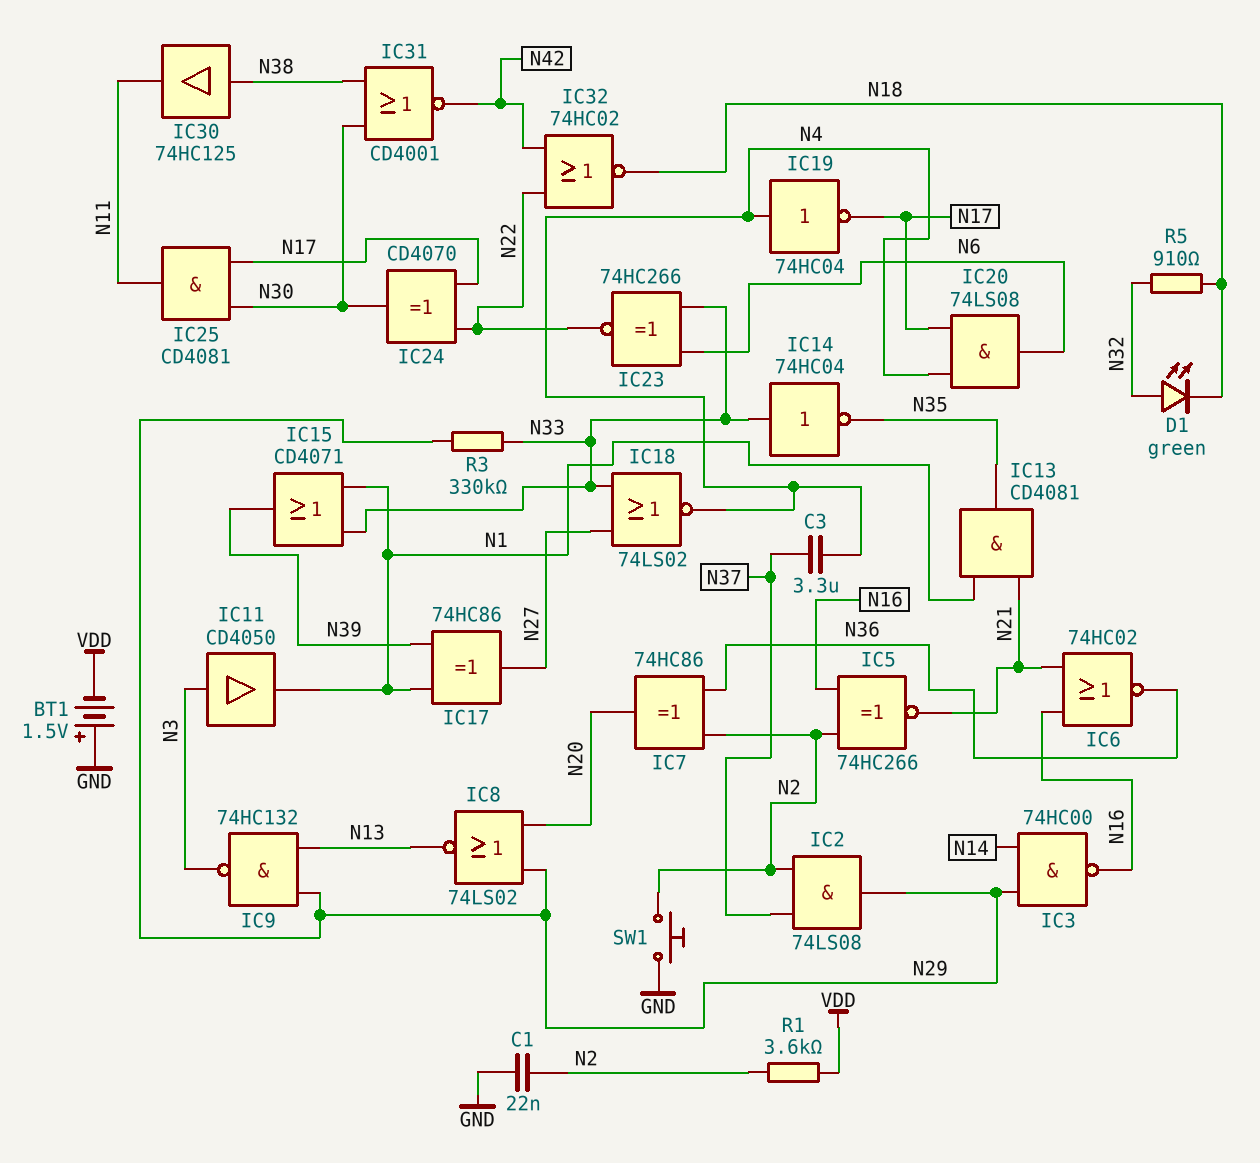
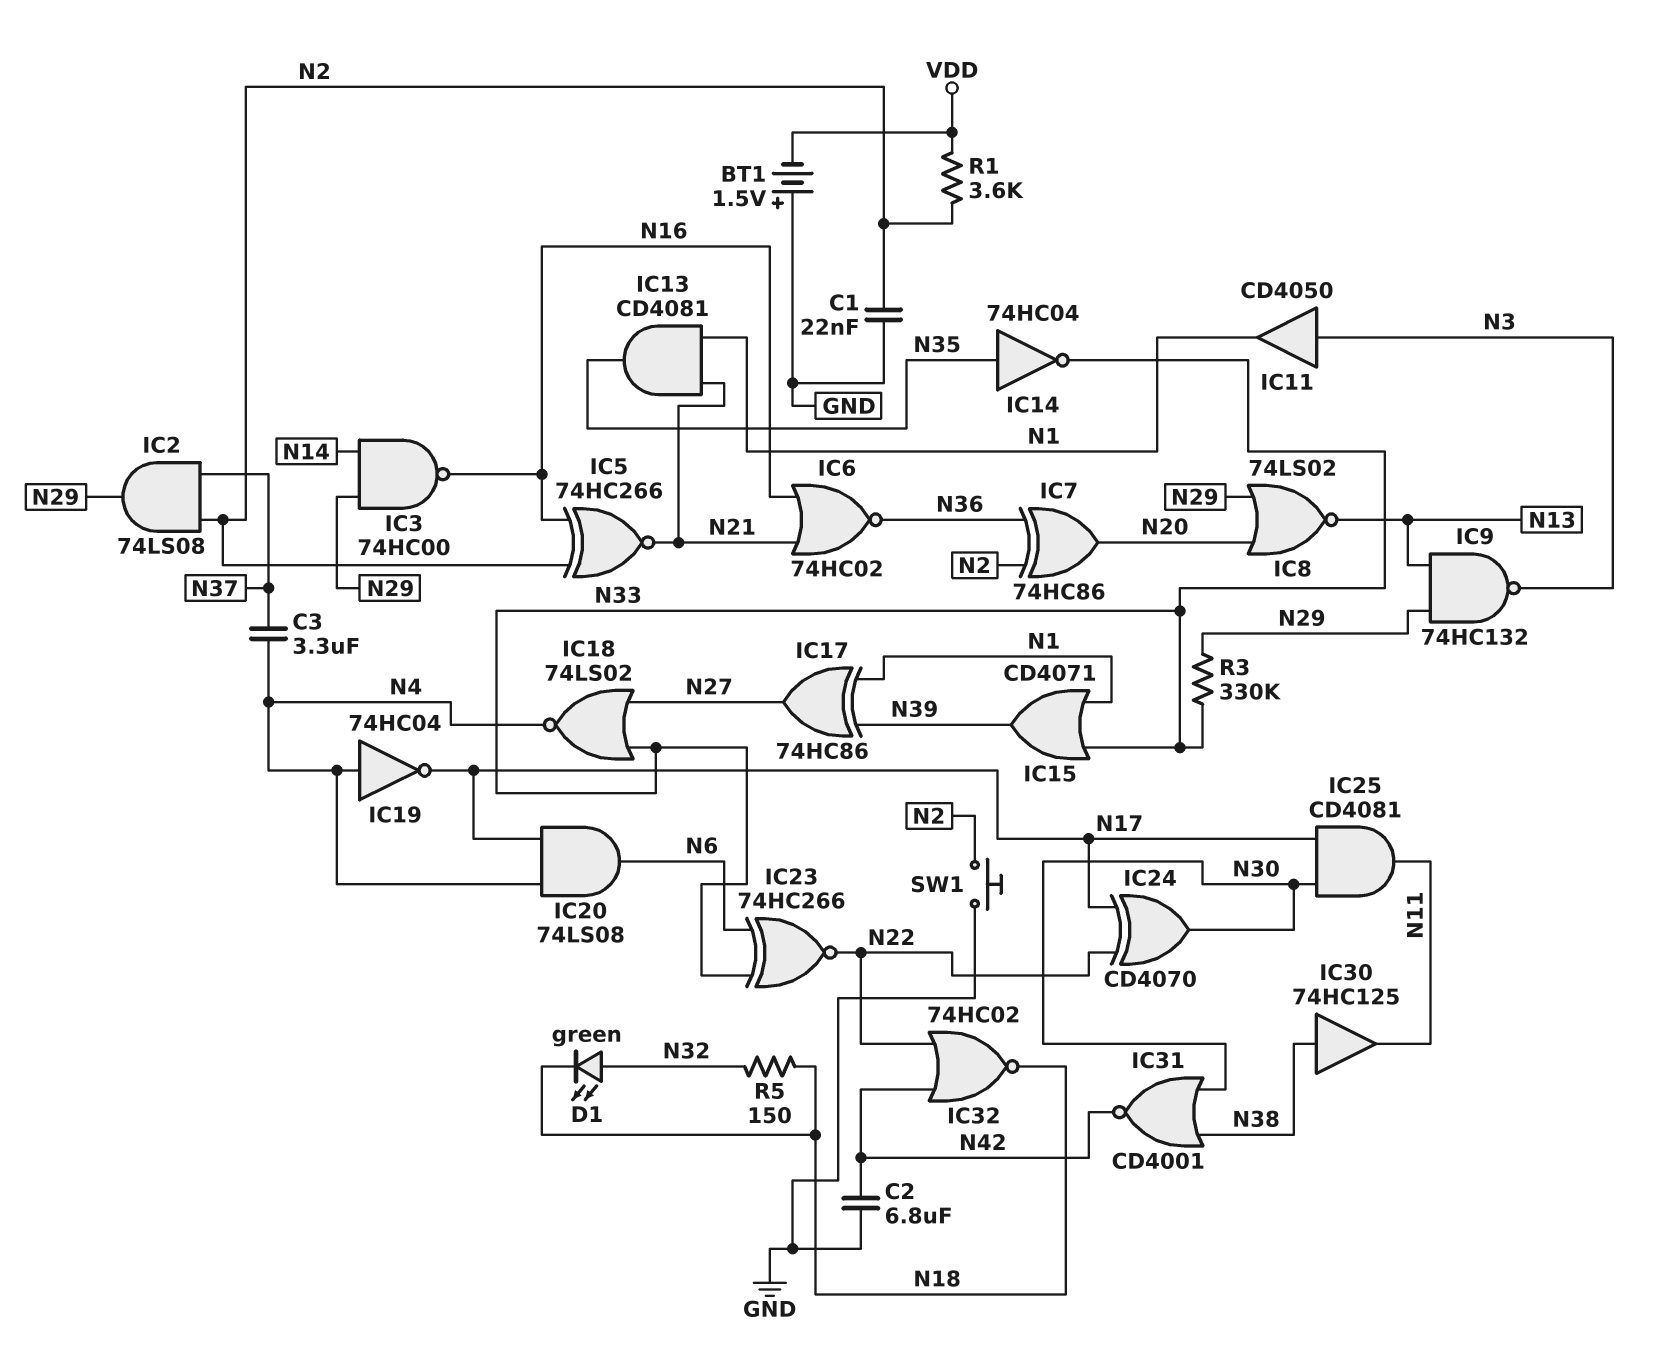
C2: none -> 6.8uF (GND, N42)
IC14: NOT 74HC04 (in N33, out N35) -> NOT 74HC04 (in N35, out N33)
R5: 910 (N18, N32) -> 150 (N18, N32)

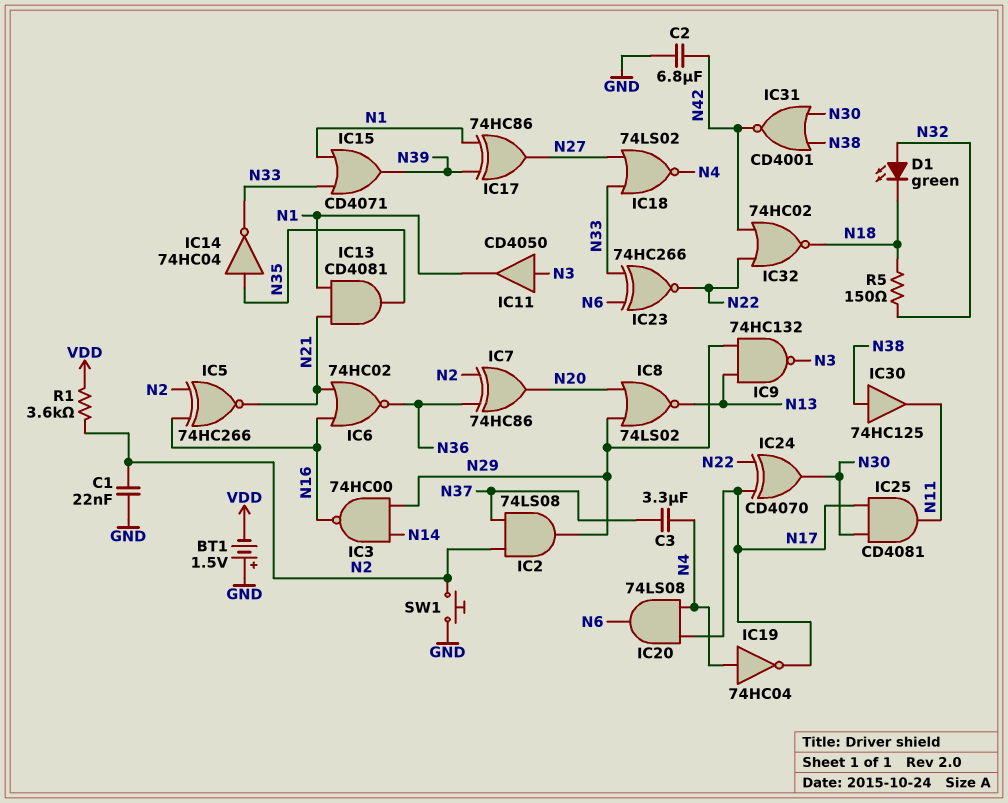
R3: 330k (N29, N33) -> none

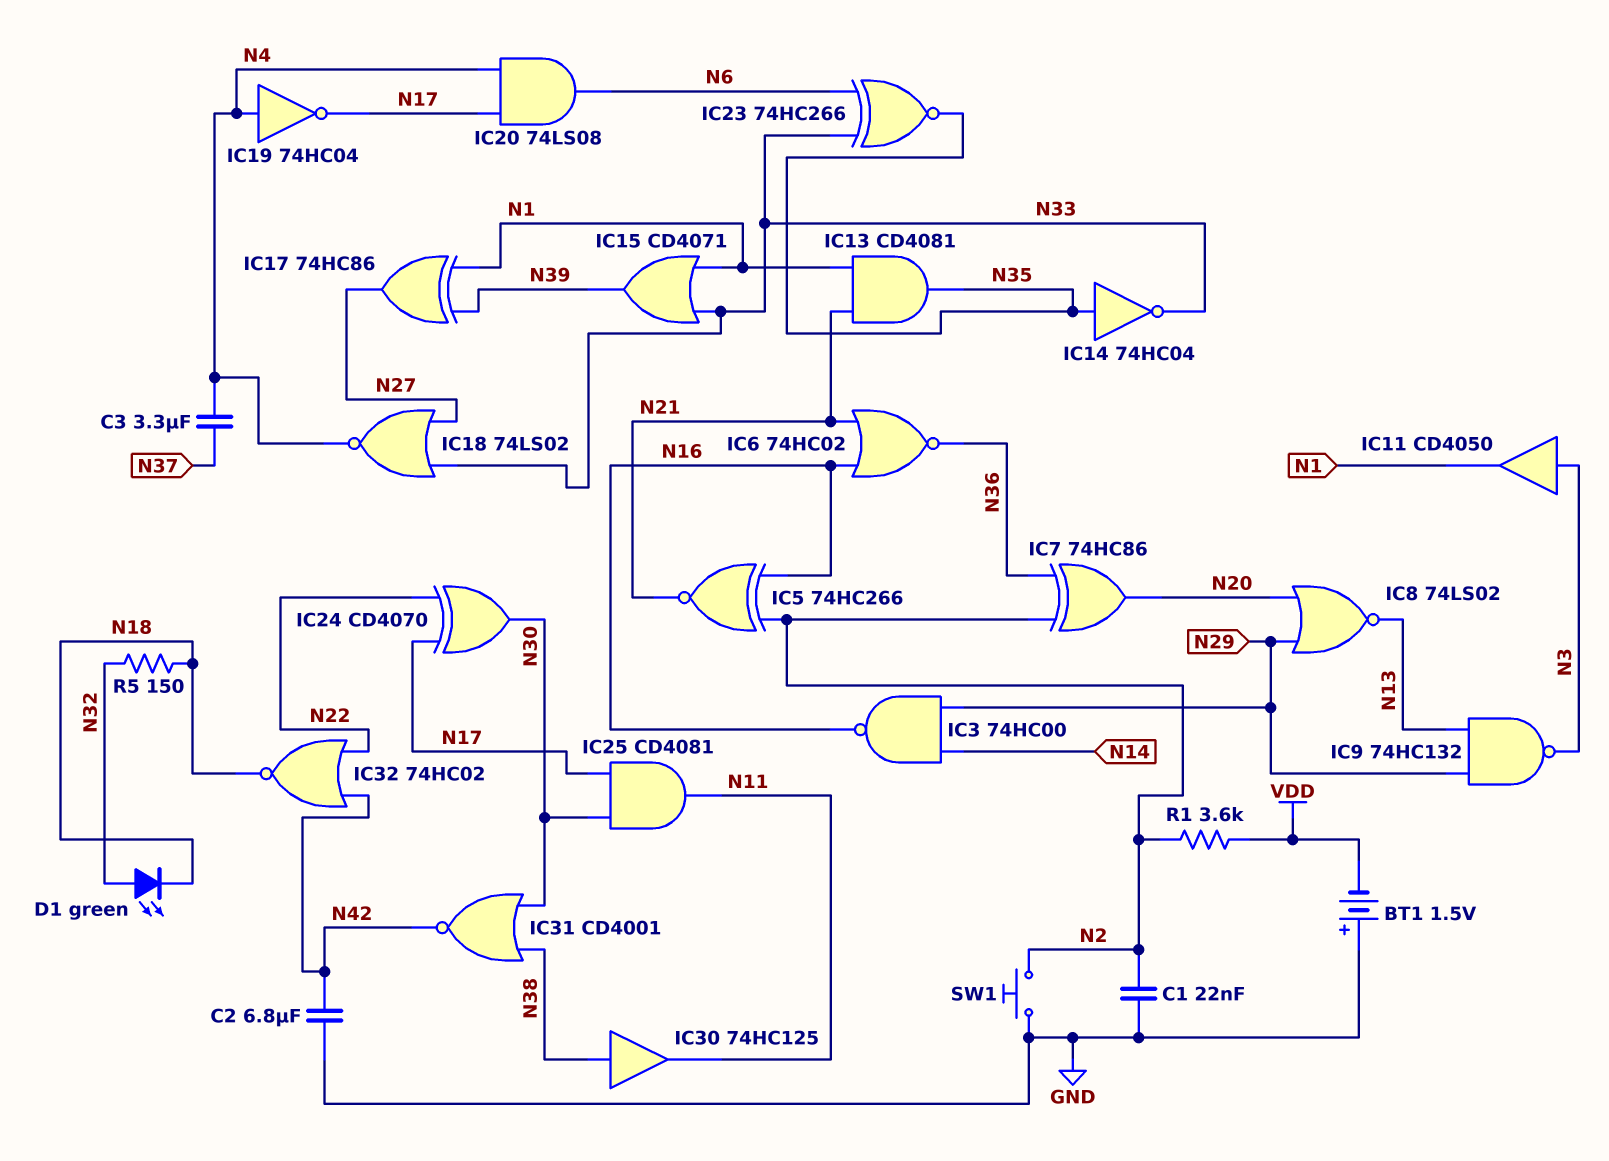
IC2: AND 74LS08 (in N2, in N37, out N29) -> none
IC23: XNOR 74HC266 (in N6, in N33, out N22) -> XNOR 74HC266 (in N6, in N33, out N35)

